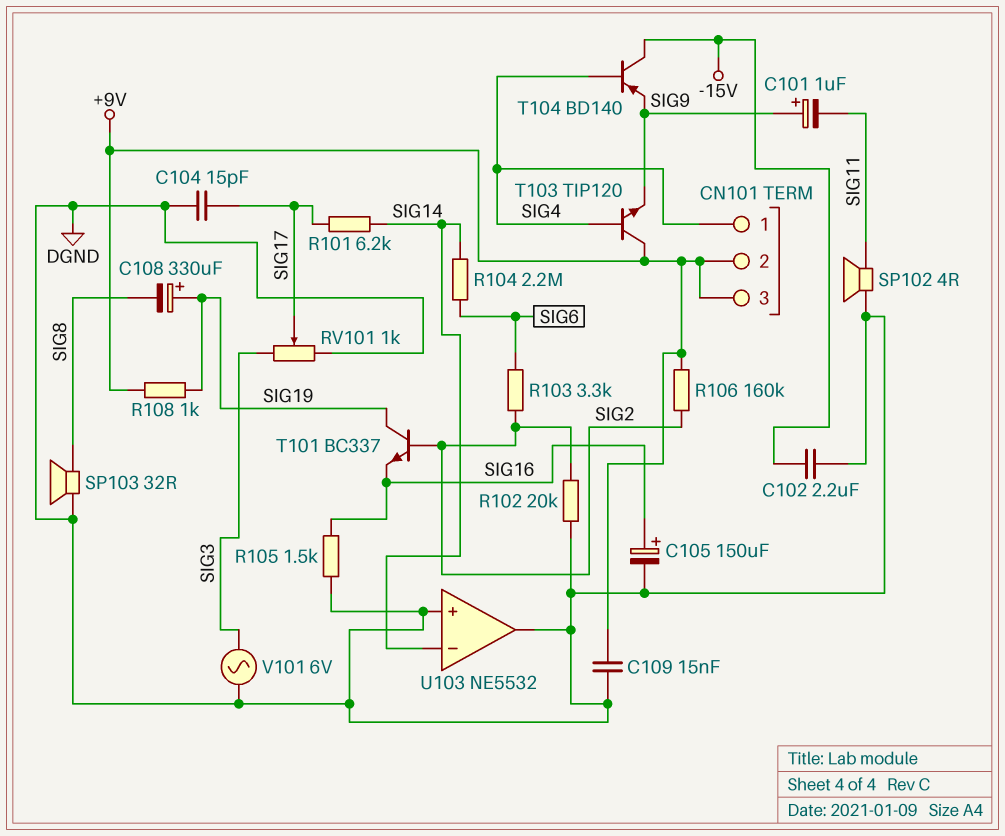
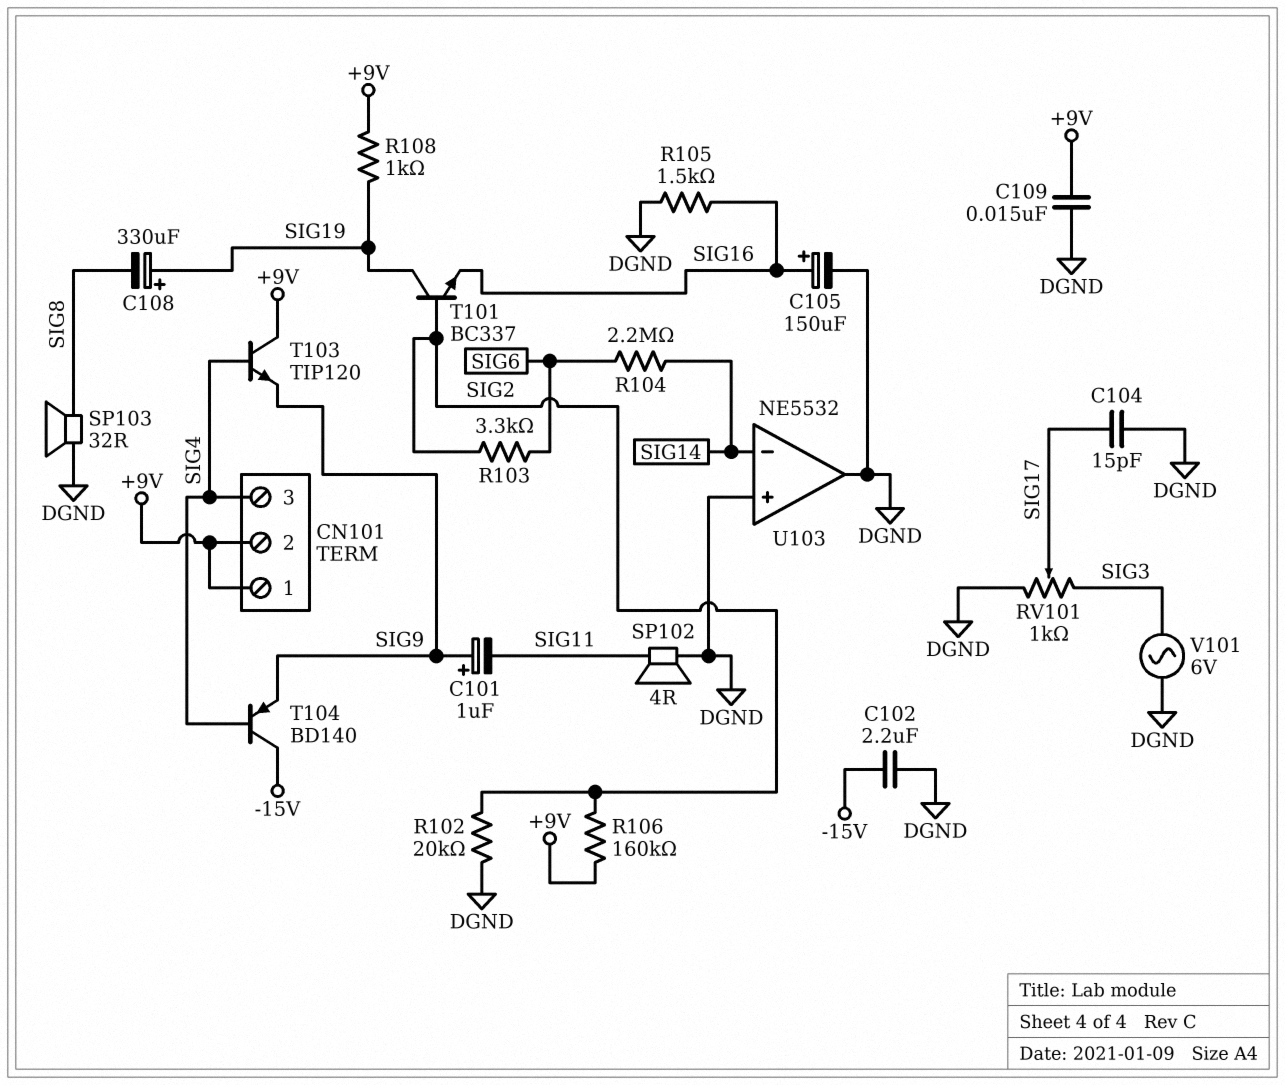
CN101 pin 1: SIG4 -> +9V
CN101 pin 3: +9V -> SIG4
R101: 6.2k (SIG14, SIG17) -> none

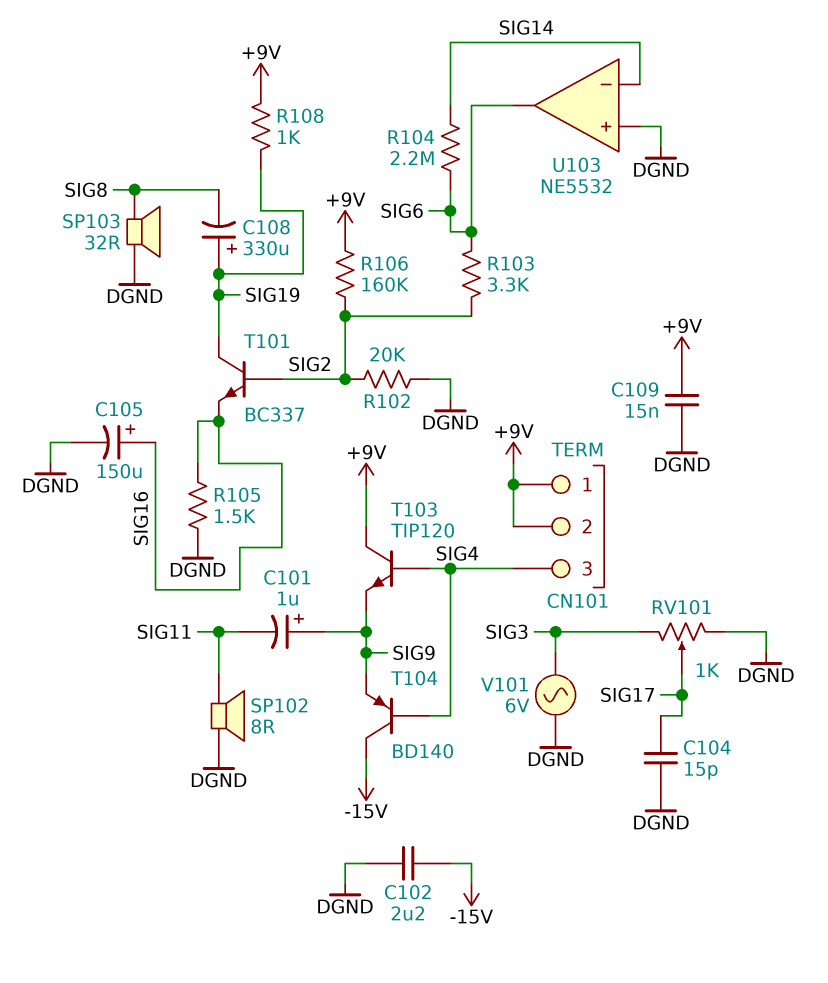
SP102: speaker 4R (DGND, SIG11) -> speaker 8R (DGND, SIG11)
U103 pin out: DGND -> SIG6

